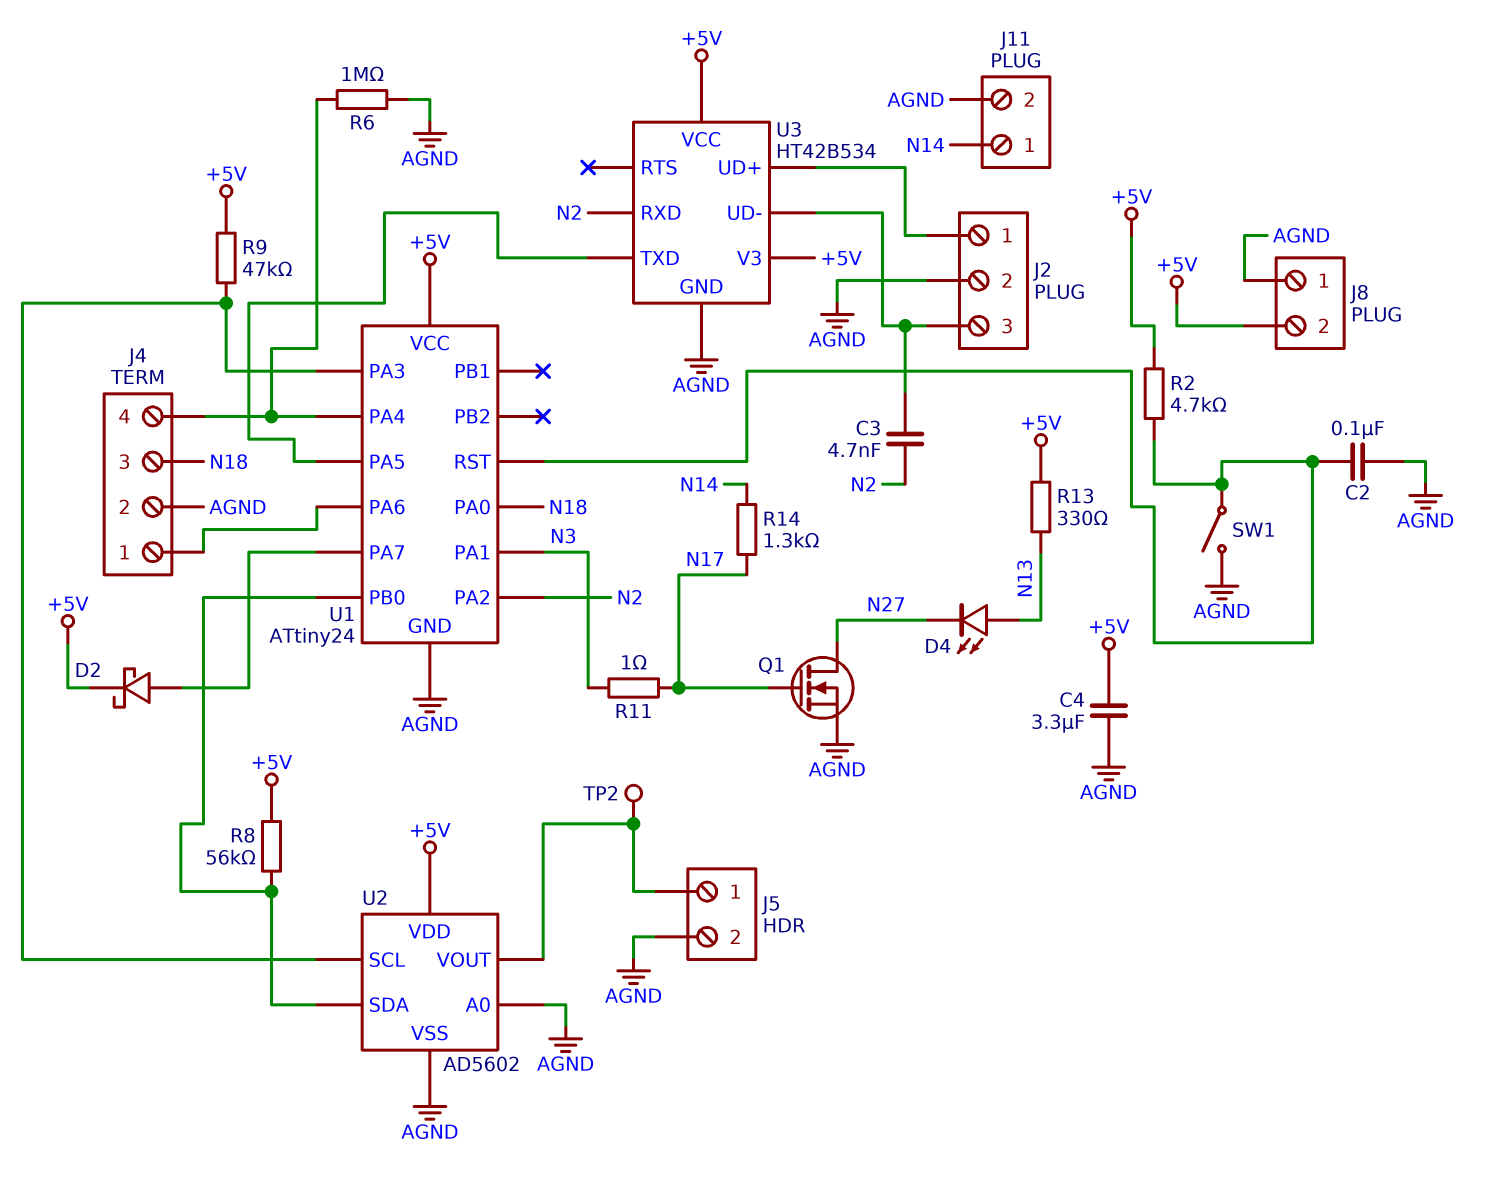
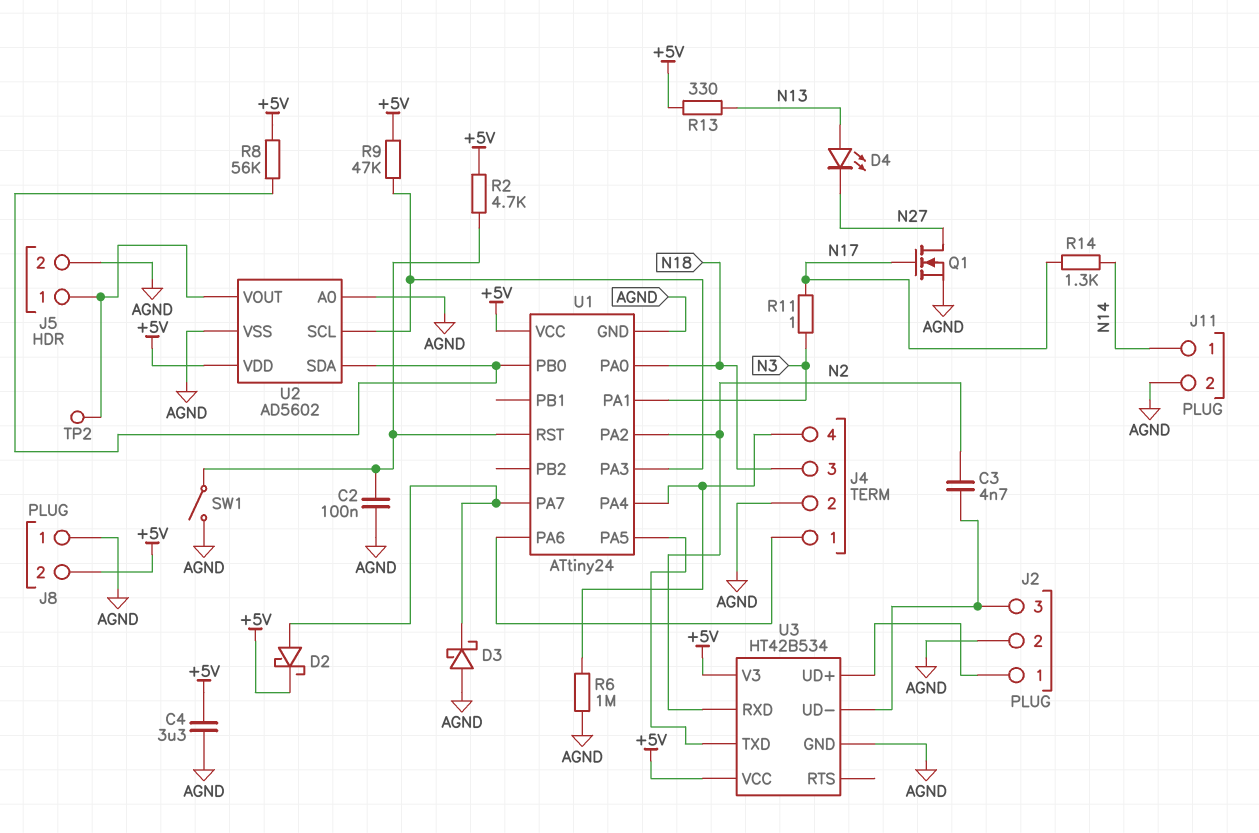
D3: none -> schottky (A AGND, K U1/PA7)

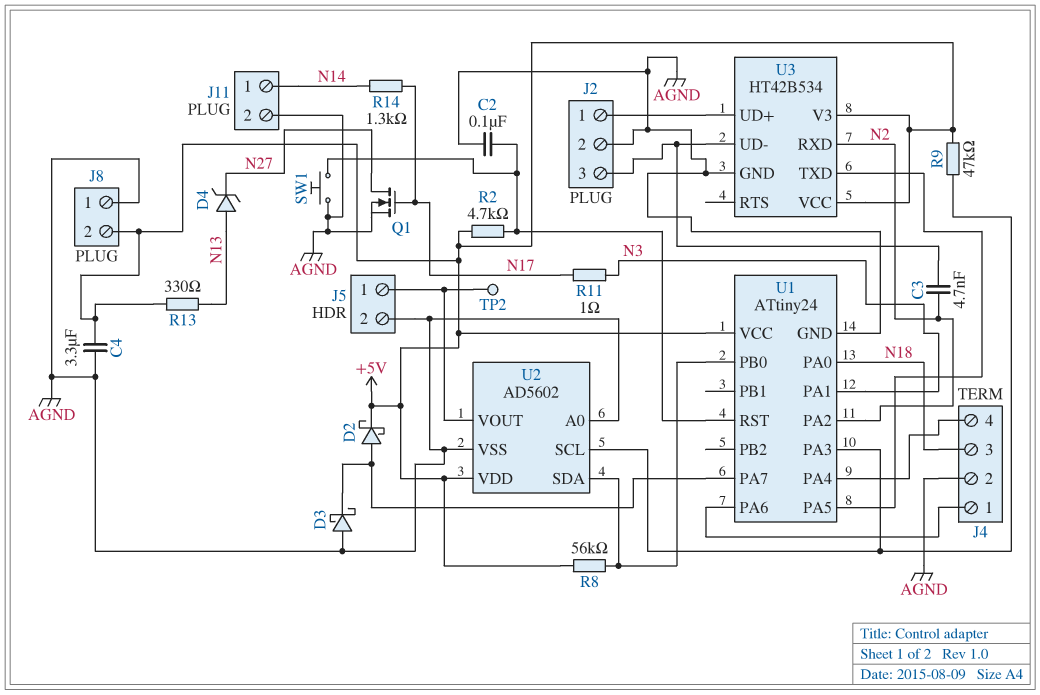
D4: LED (A N13, K N27) -> zener (A N13, K N27)
R6: 1M (AGND, J4/4) -> none
SW1: switch (AGND, U1/RST) -> button (AGND, U1/RST)

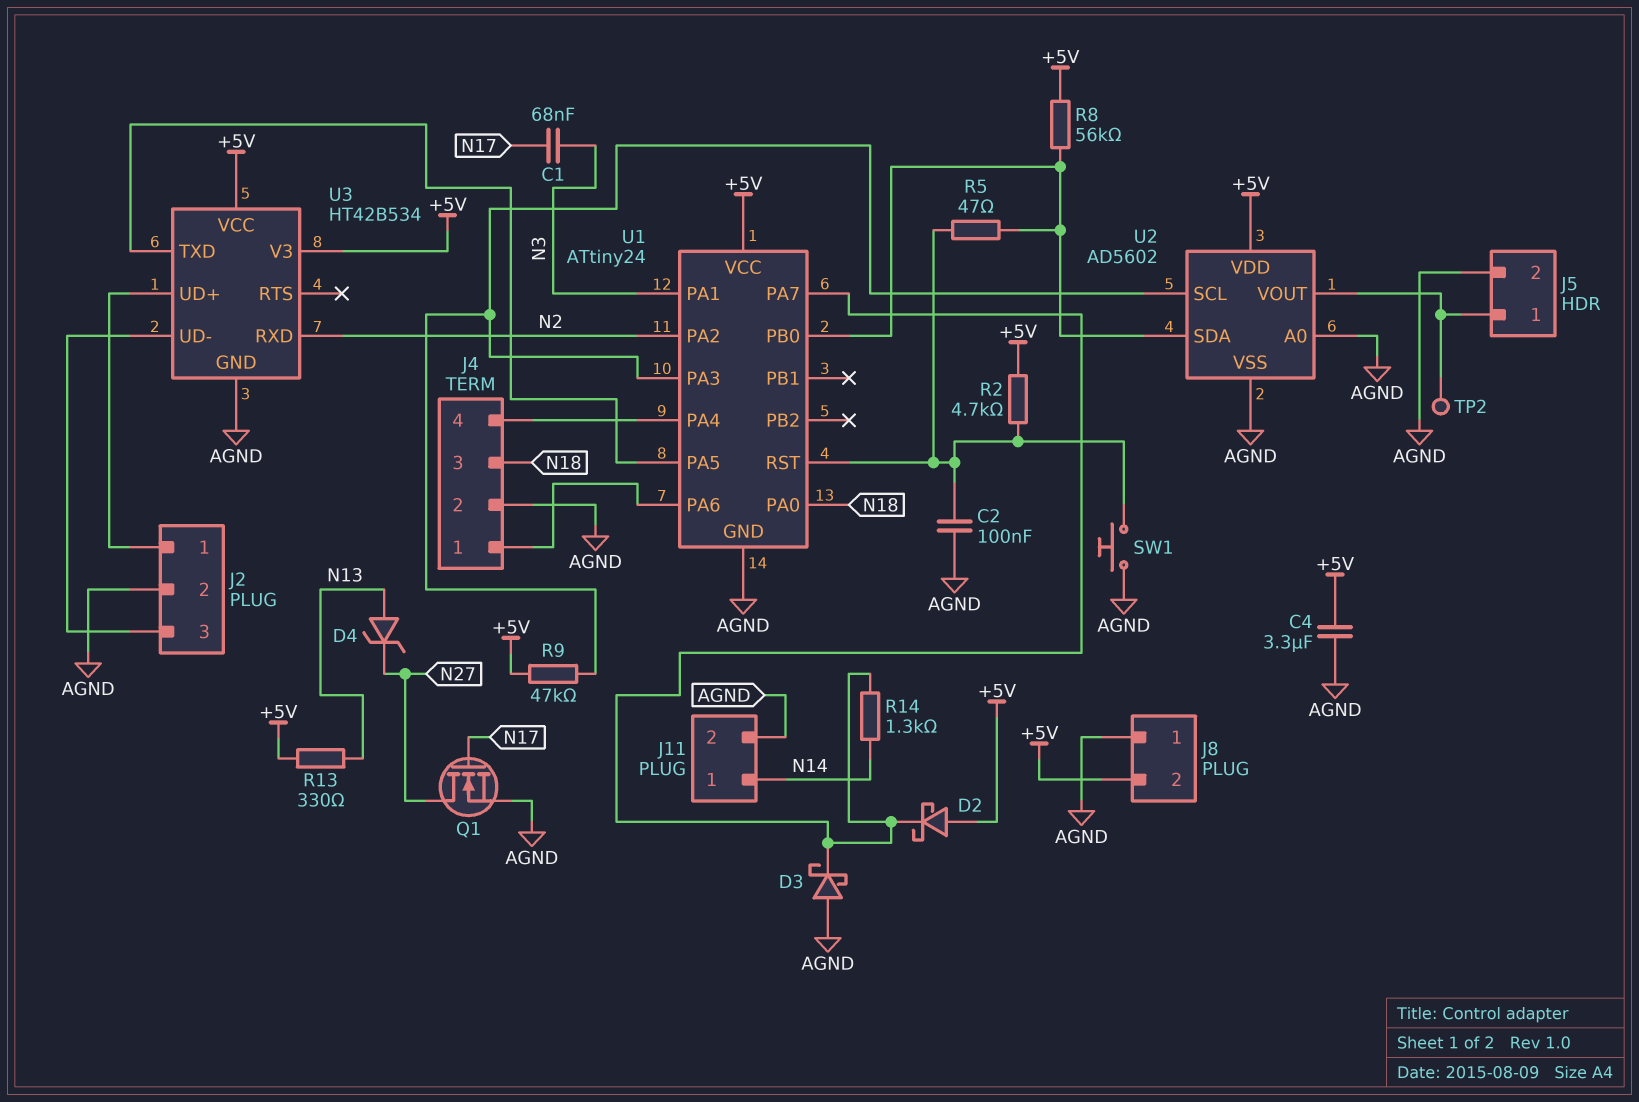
C1: none -> 68nF (N3, N17)
C3: 4.7nF (J2/3, N2) -> none
D2: schottky (A U1/PA7, K +5V) -> schottky (A +5V, K U1/PA7)
R5: none -> 47 (U1/PB0, U1/RST)
R11: 1 (N3, N17) -> none
R14: 1.3k (N14, N17) -> 1.3k (N14, U1/PA7)

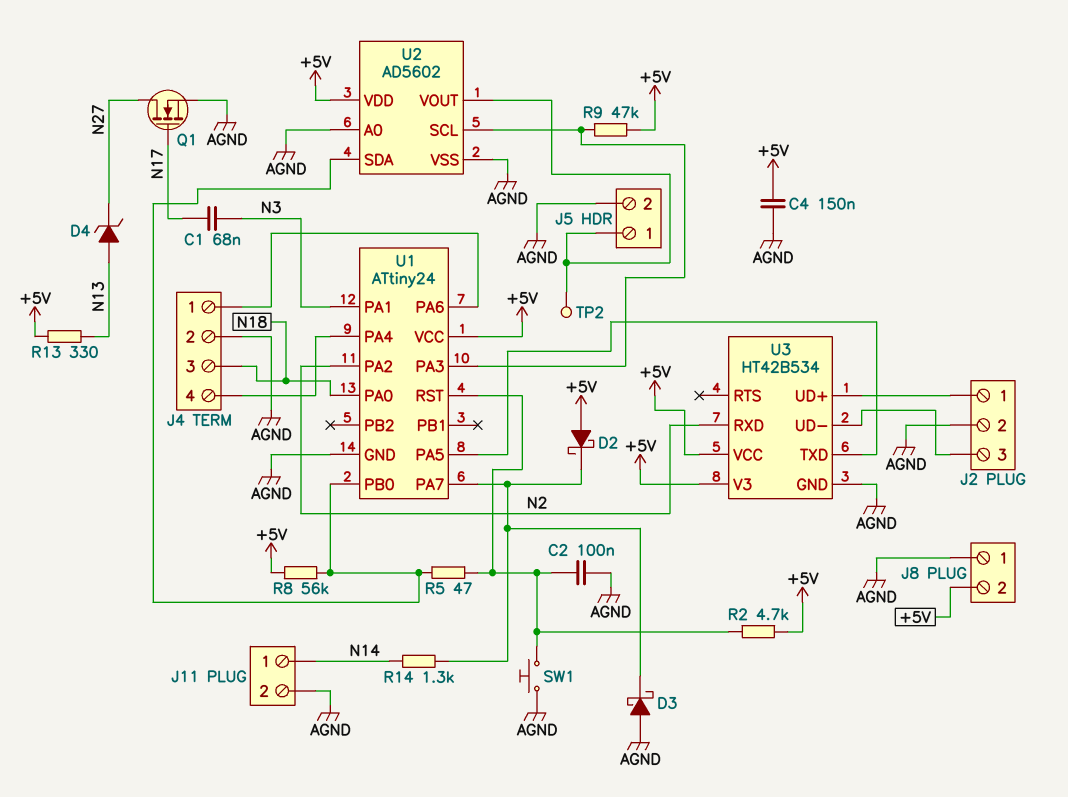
C4: 3.3uF (+5V, AGND) -> 150nF (+5V, AGND)

